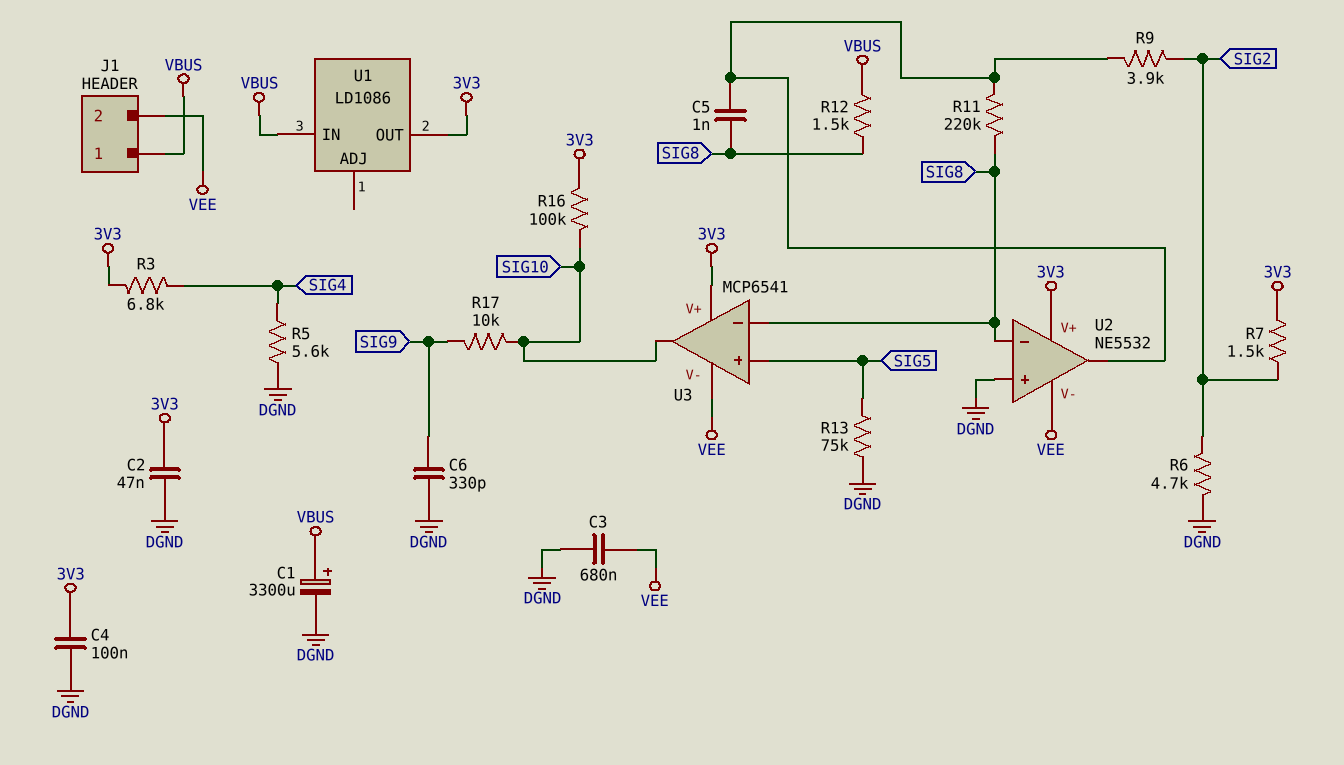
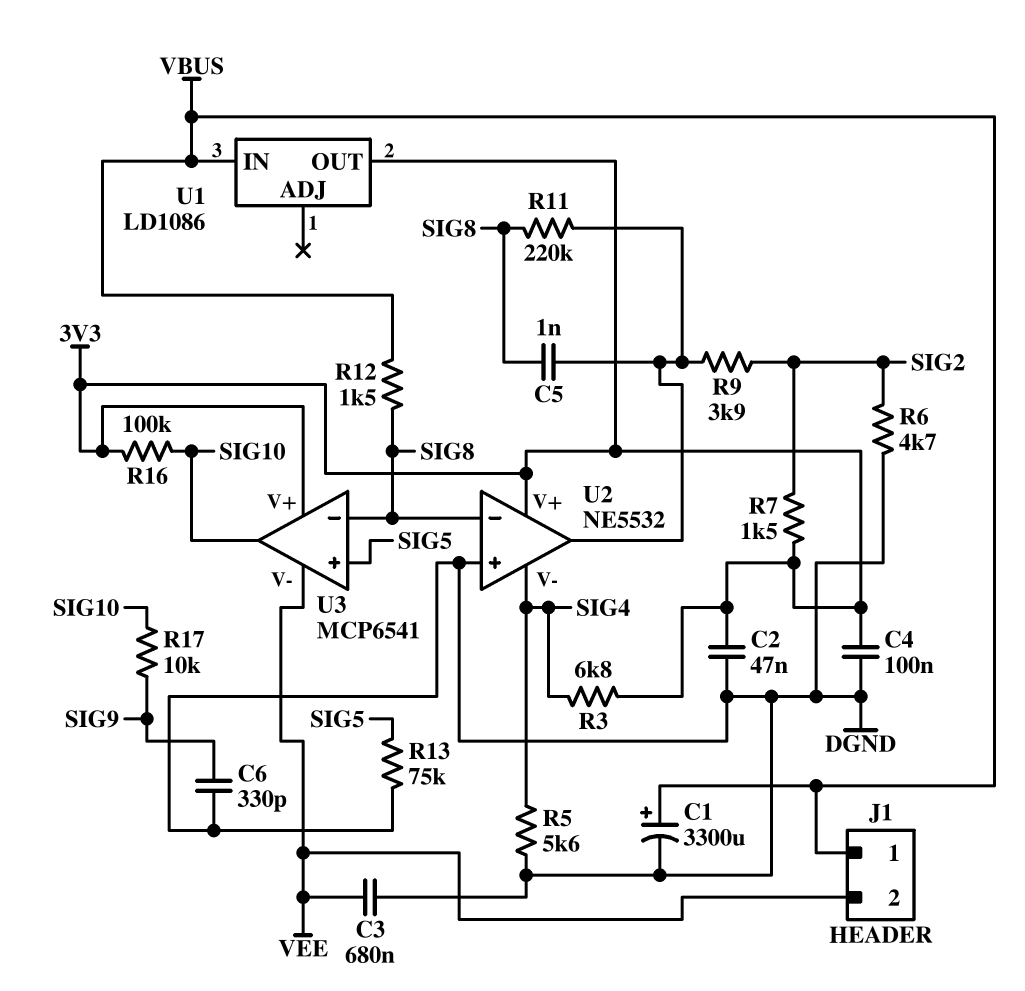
U2 pin V-: VEE -> SIG4

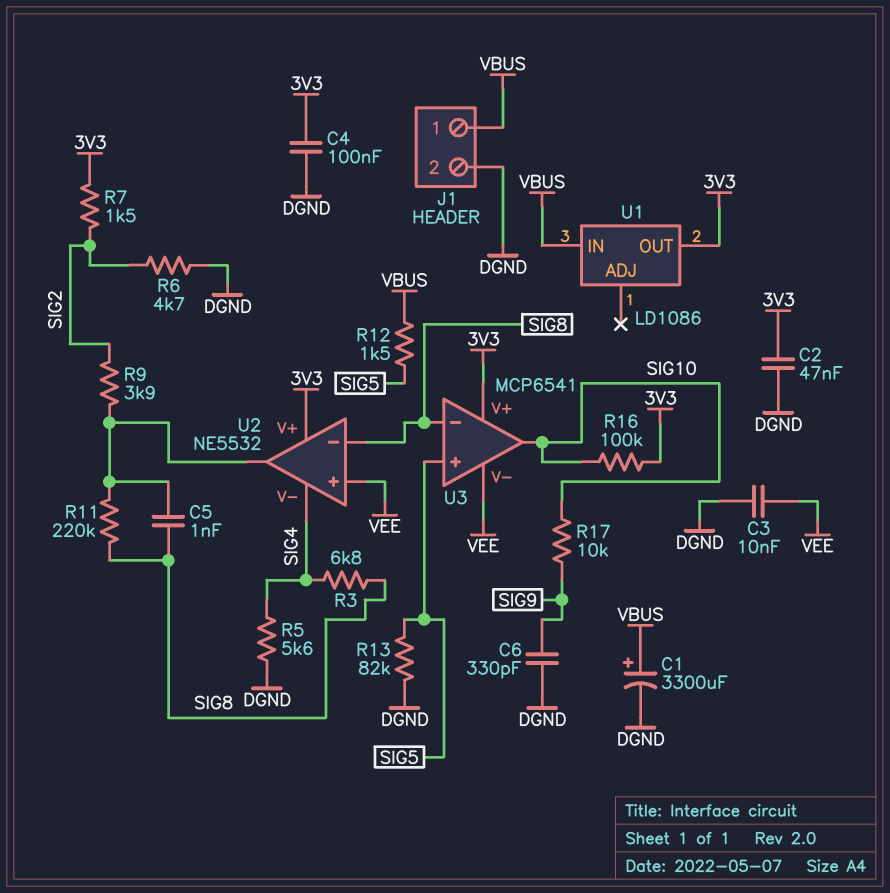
C3: 680nF (DGND, VEE) -> 10nF (DGND, VEE)
J1 pin 2: VEE -> DGND
R3: 6.8k (3V3, SIG4) -> 6.8k (SIG4, SIG8)
R12: 1.5k (SIG8, VBUS) -> 1.5k (SIG5, VBUS)
R13: 75k (DGND, SIG5) -> 82k (DGND, SIG5)
U2 pin in+: DGND -> VEE

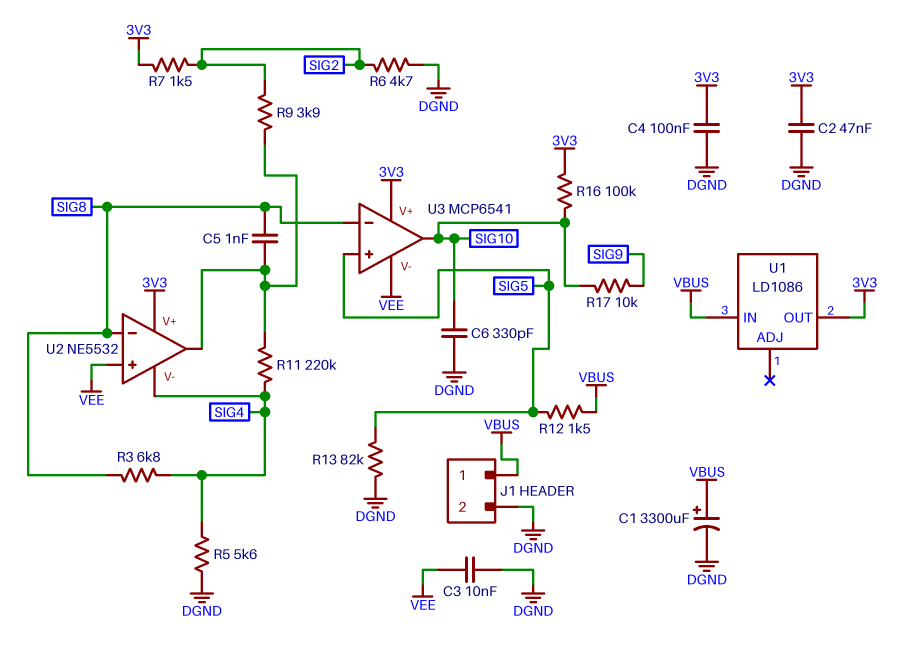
C6: 330pF (DGND, SIG9) -> 330pF (DGND, SIG10)
R11: 220k (SIG8, U2/out) -> 220k (SIG4, U2/out)

